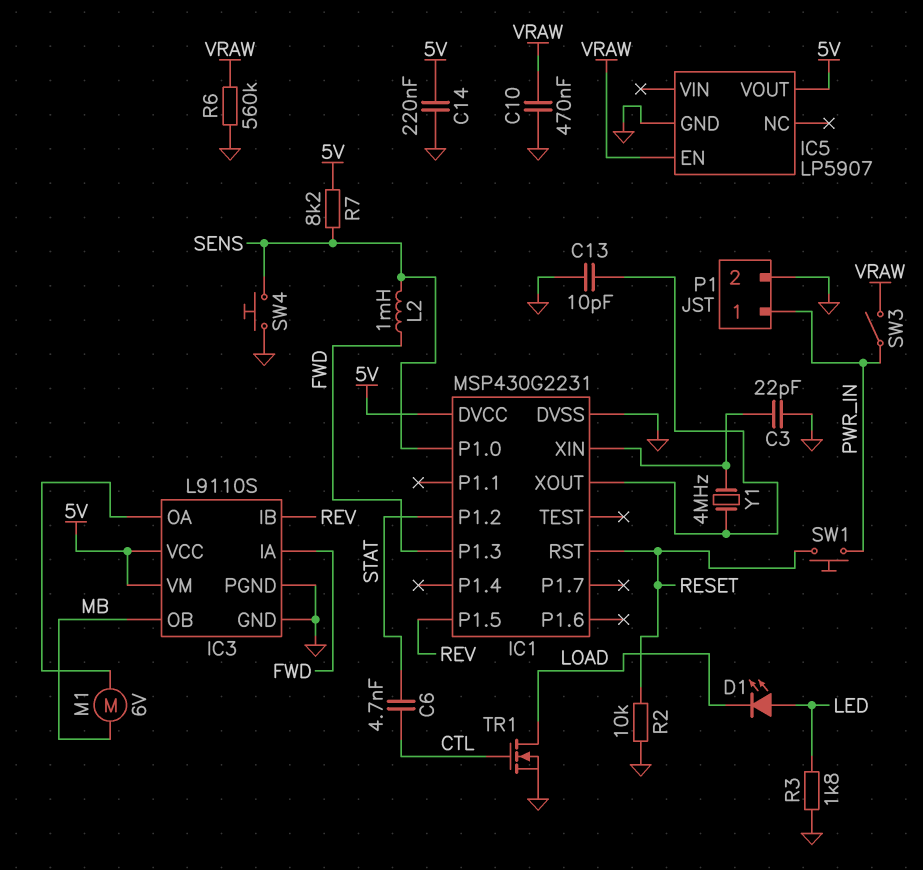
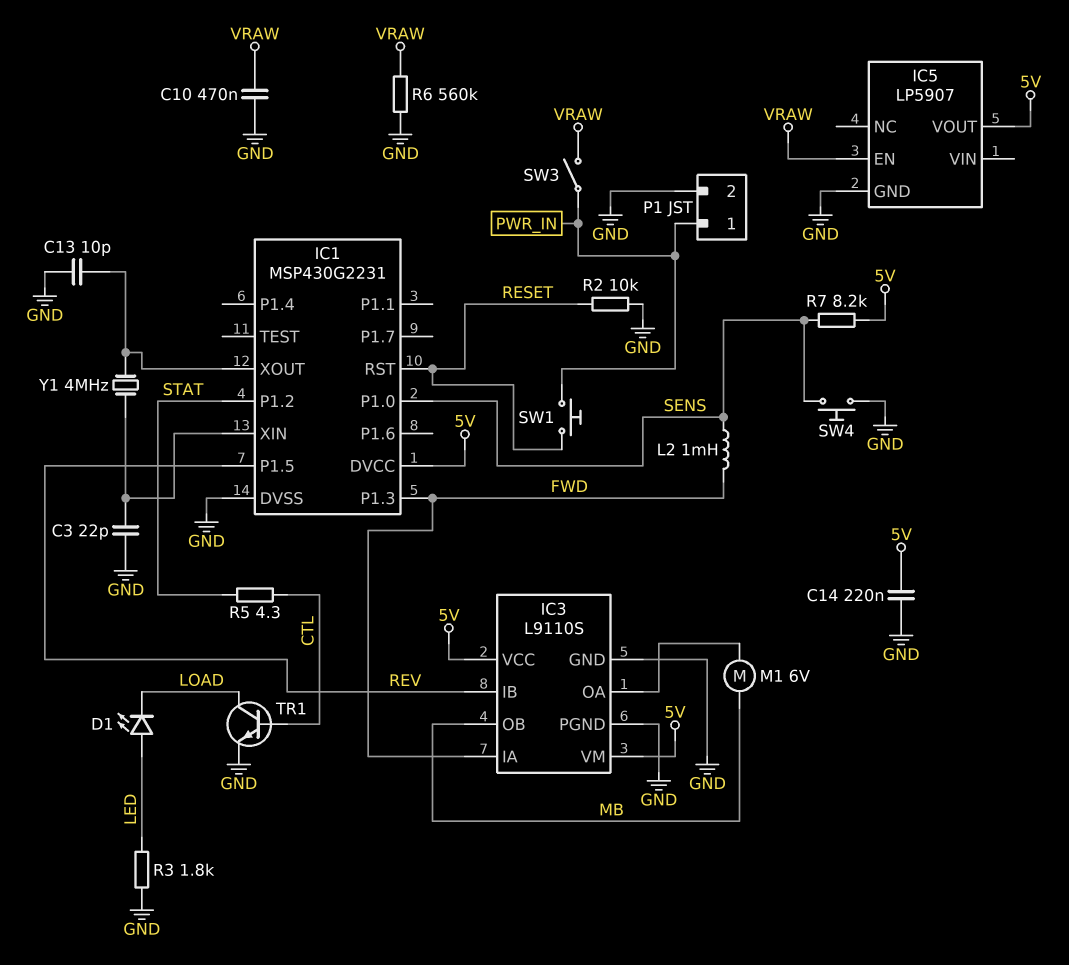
C6: 4.7nF (CTL, STAT) -> none
R5: none -> 4.3 (CTL, STAT)
TR1: NMOS (G CTL, D LOAD, S GND) -> NPN (B CTL, C LOAD, E GND)

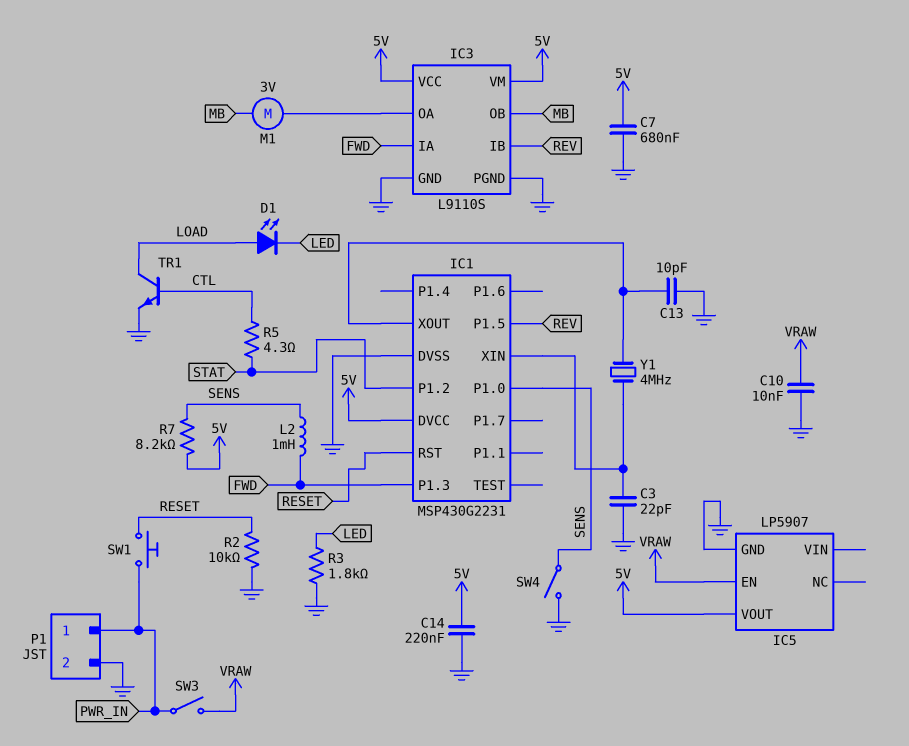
C7: none -> 680nF (5V, GND)
C10: 470nF (GND, VRAW) -> 10nF (GND, VRAW)
D1: LED (A LED, K LOAD) -> LED (A LOAD, K LED)
M1: motor 6V (IC3/OA, MB) -> motor 3V (IC3/OA, MB)
R6: 560k (GND, VRAW) -> none
SW4: button (GND, SENS) -> switch (GND, SENS)

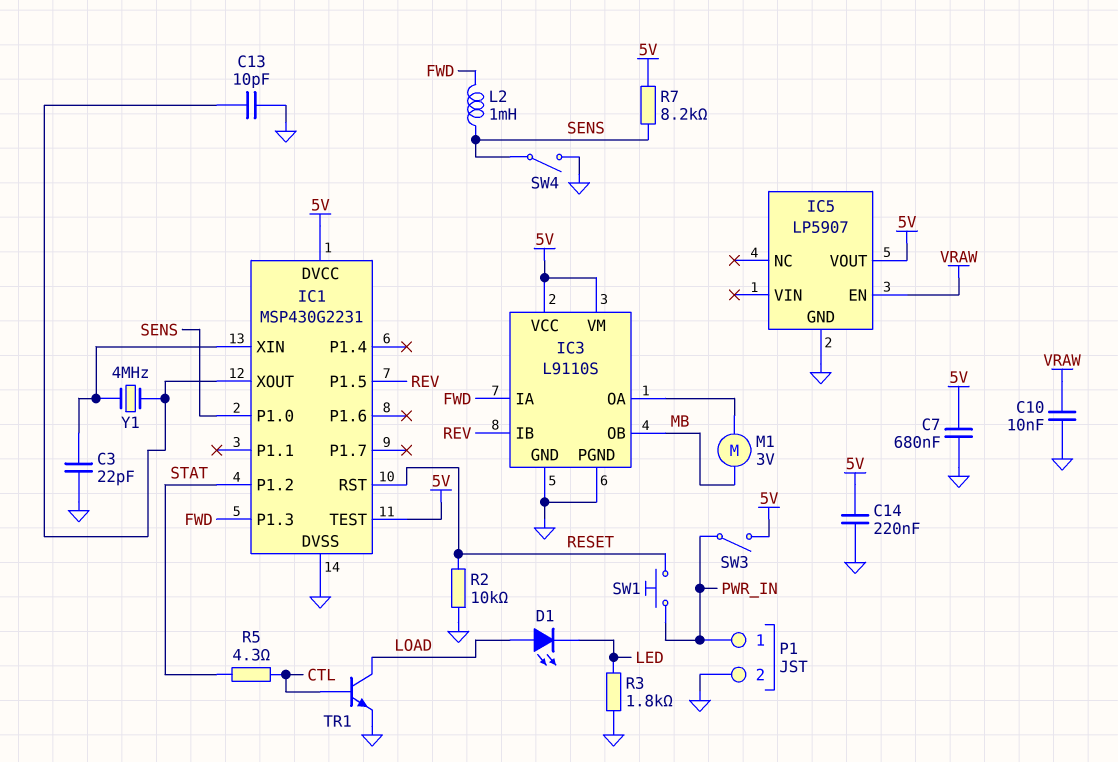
IC1 pin TEST: none -> 5V
SW3: switch (PWR_IN, VRAW) -> switch (5V, PWR_IN)

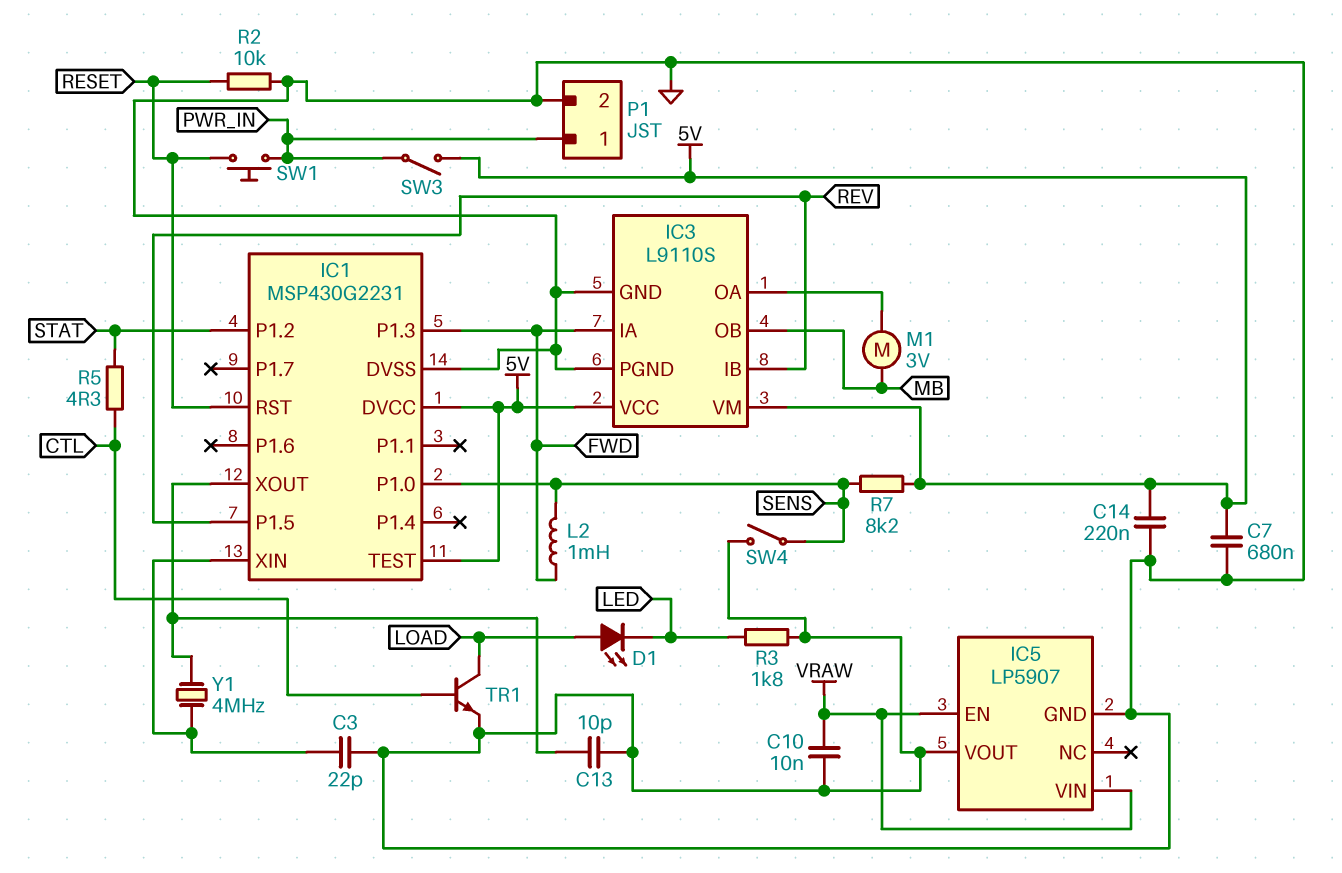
IC5 pin VIN: none -> VRAW
IC5 pin VOUT: 5V -> GND

